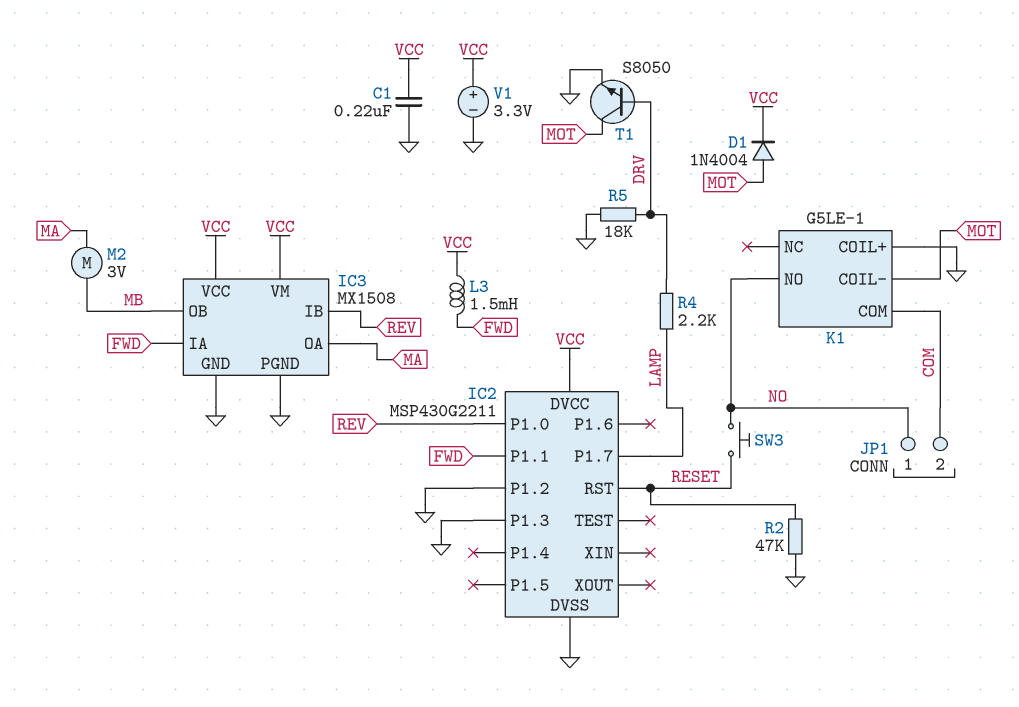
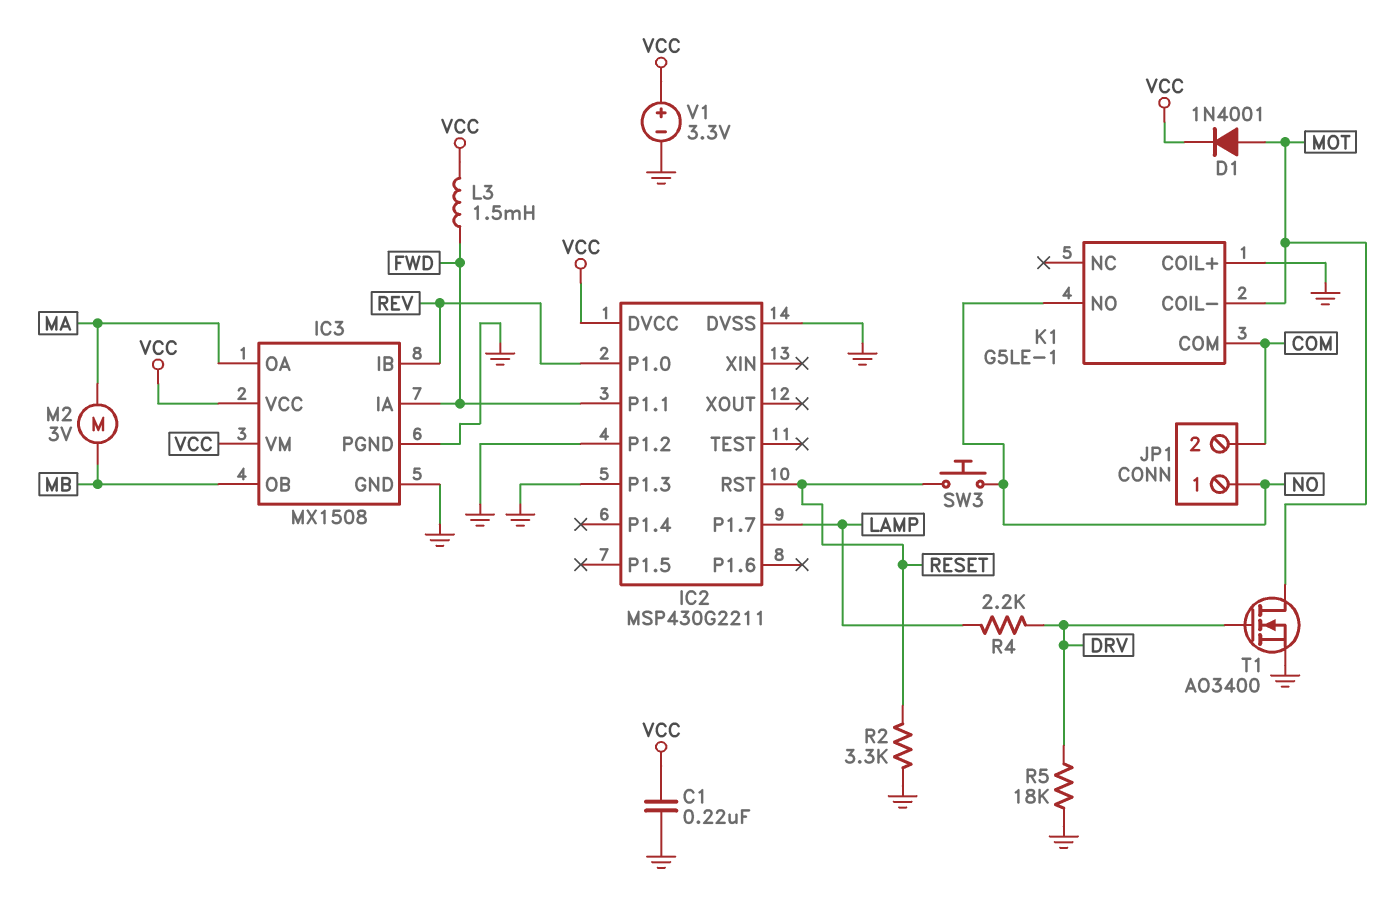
D1: diode 1N4004 (A MOT, K VCC) -> diode 1N4001 (A MOT, K VCC)
R2: 47k (GND, RESET) -> 3.3k (GND, RESET)
T1: NPN S8050 (B DRV, C MOT, E GND) -> NMOS AO3400 (G DRV, D MOT, S GND)

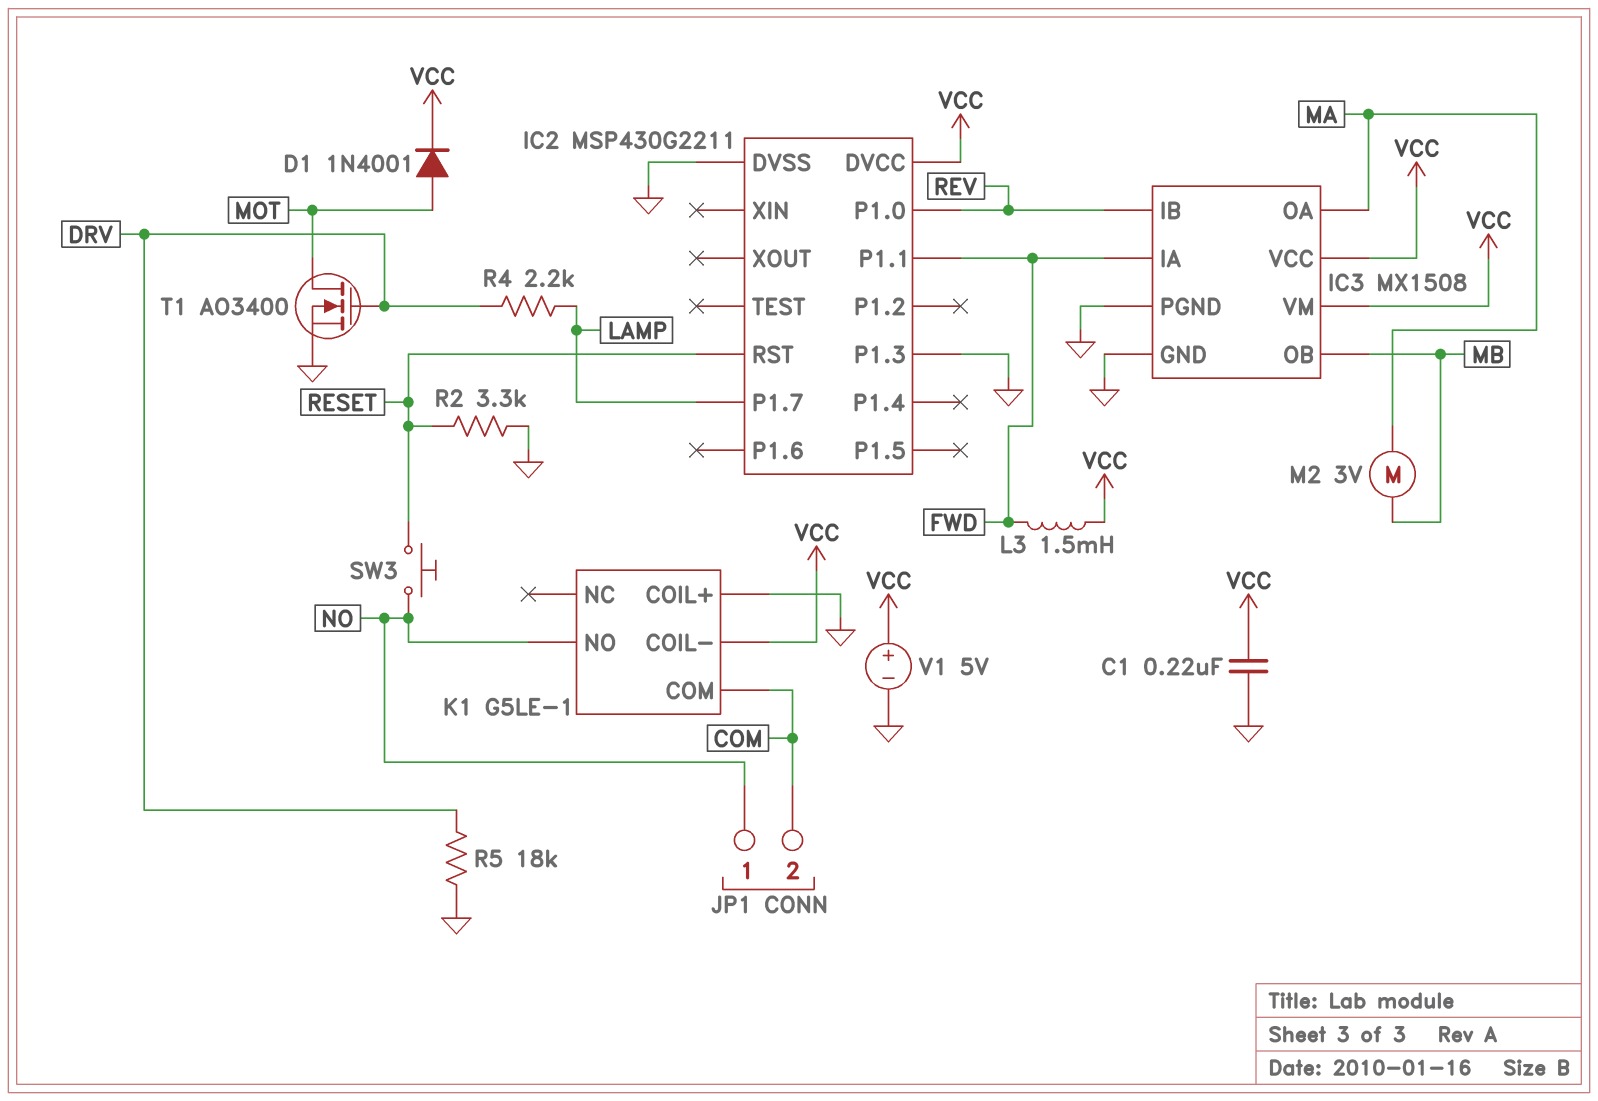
IC2 pin P1.2: GND -> none
K1 pin COIL-: MOT -> VCC
V1: 3.3V (plus VCC, minus GND) -> 5V (plus VCC, minus GND)

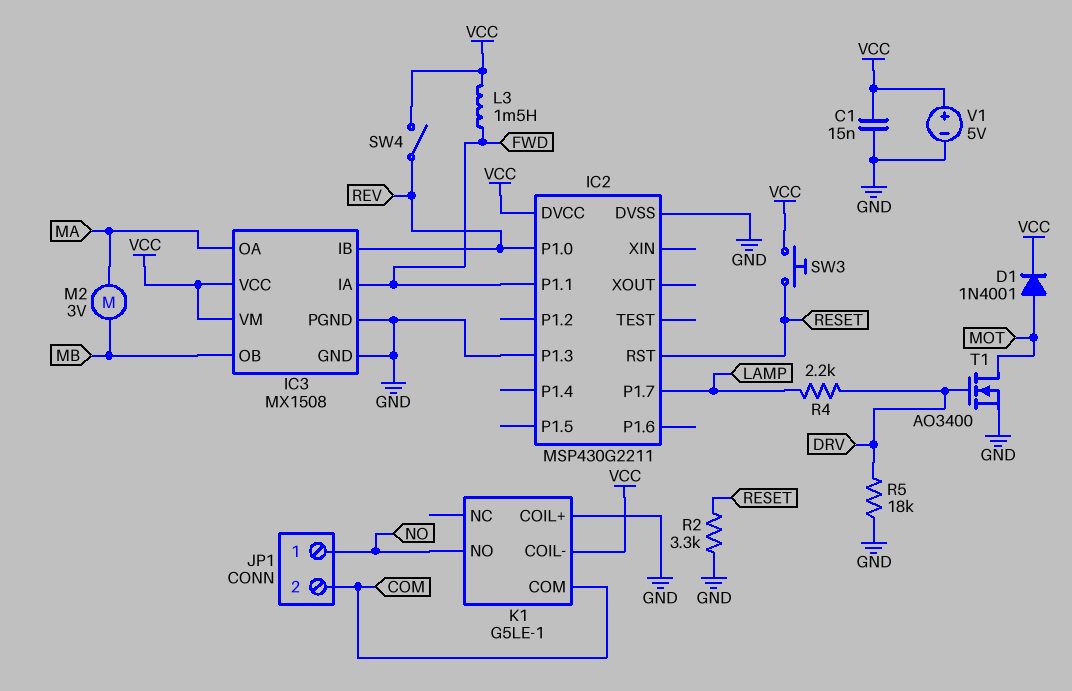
C1: 220nF (GND, VCC) -> 15nF (GND, VCC)
SW3: button (NO, RESET) -> button (RESET, VCC)
SW4: none -> switch (REV, VCC)

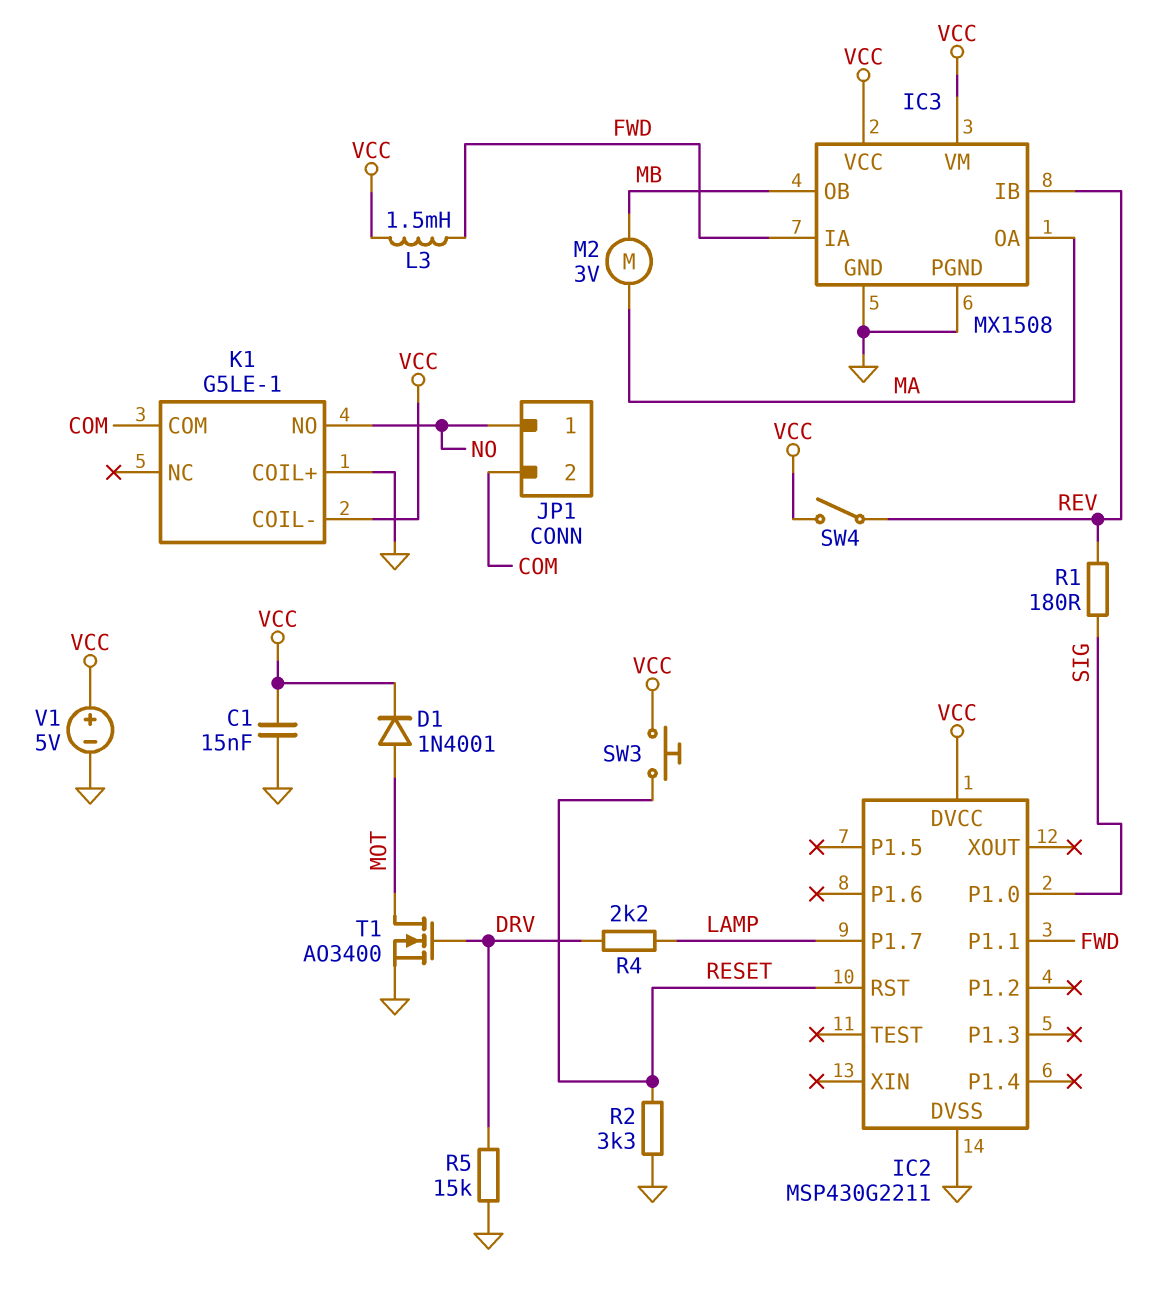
IC2 pin P1.0: REV -> SIG
IC2 pin P1.3: GND -> none
R1: none -> 180 (REV, SIG)
R5: 18k (DRV, GND) -> 15k (DRV, GND)

